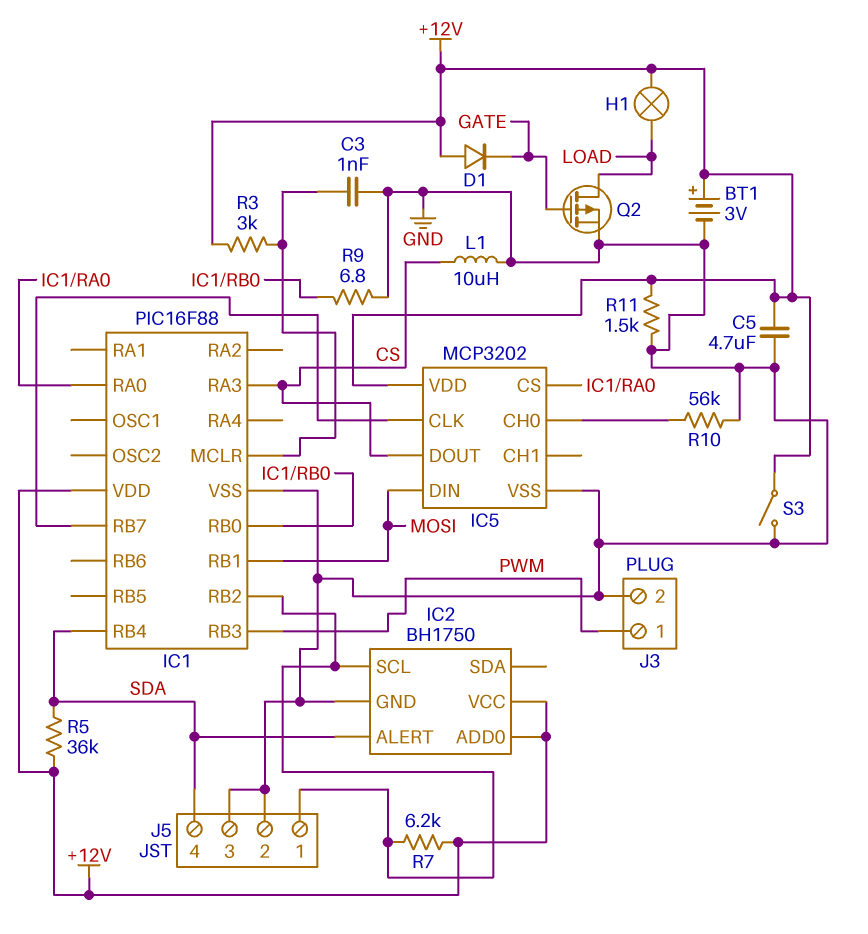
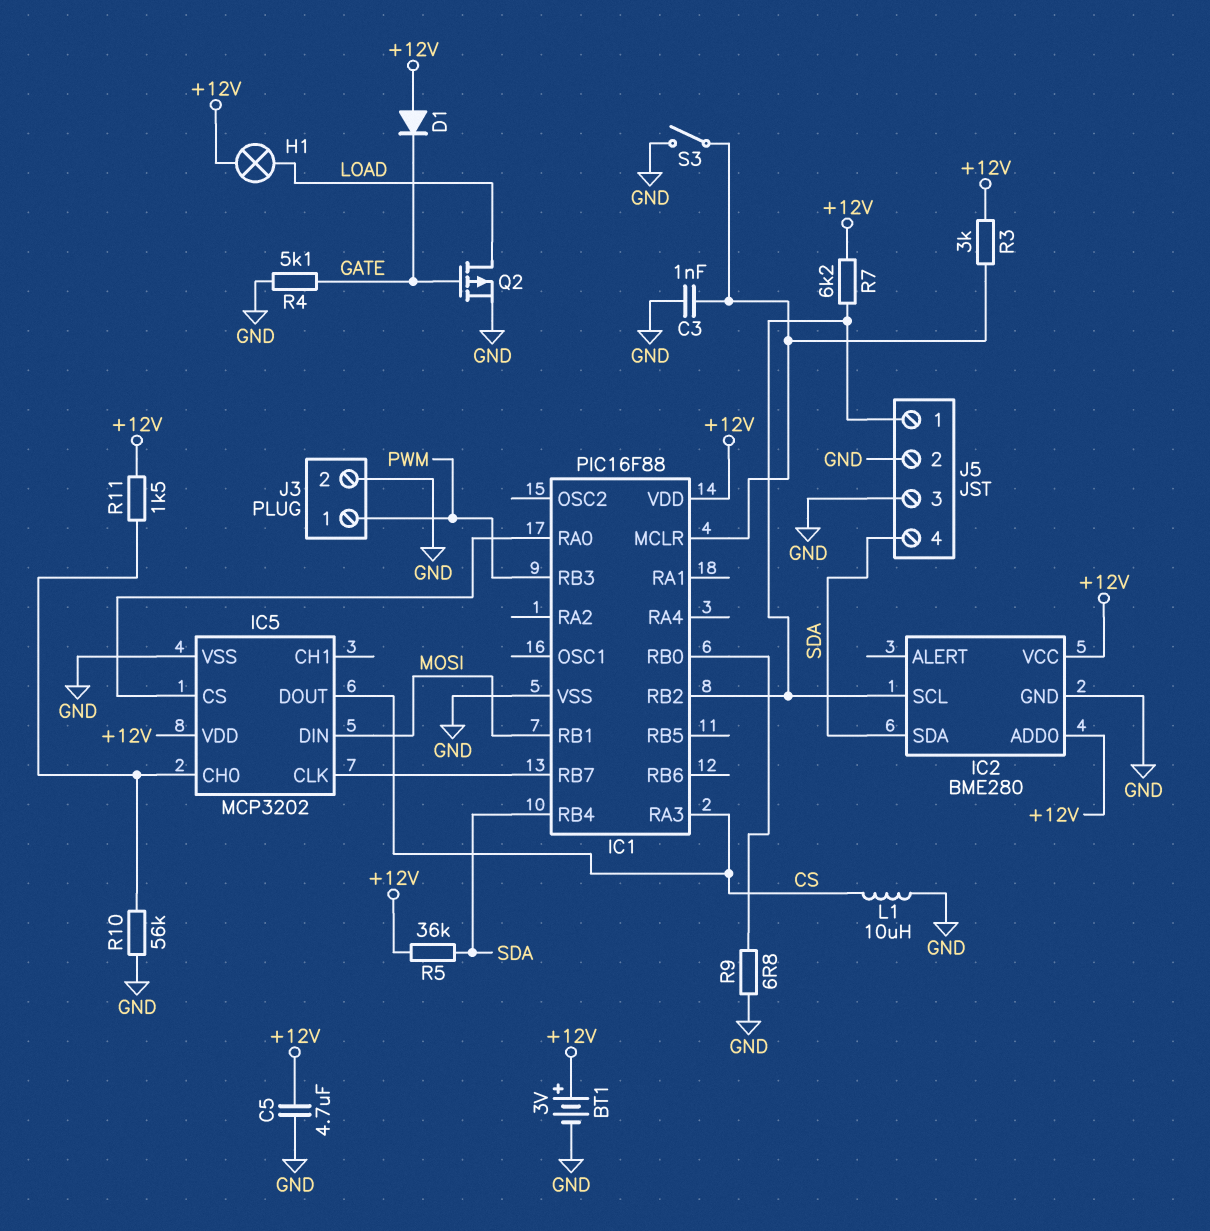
IC2: BH1750 -> BME280
IC2 pin ALERT: SDA -> none
IC2 pin SDA: none -> SDA
R4: none -> 5.1k (GATE, GND)
R11: 1.5k (+12V, GND) -> 1.5k (+12V, IC5/CH0)
S3: switch (+12V, GND) -> switch (GND, IC1/MCLR)

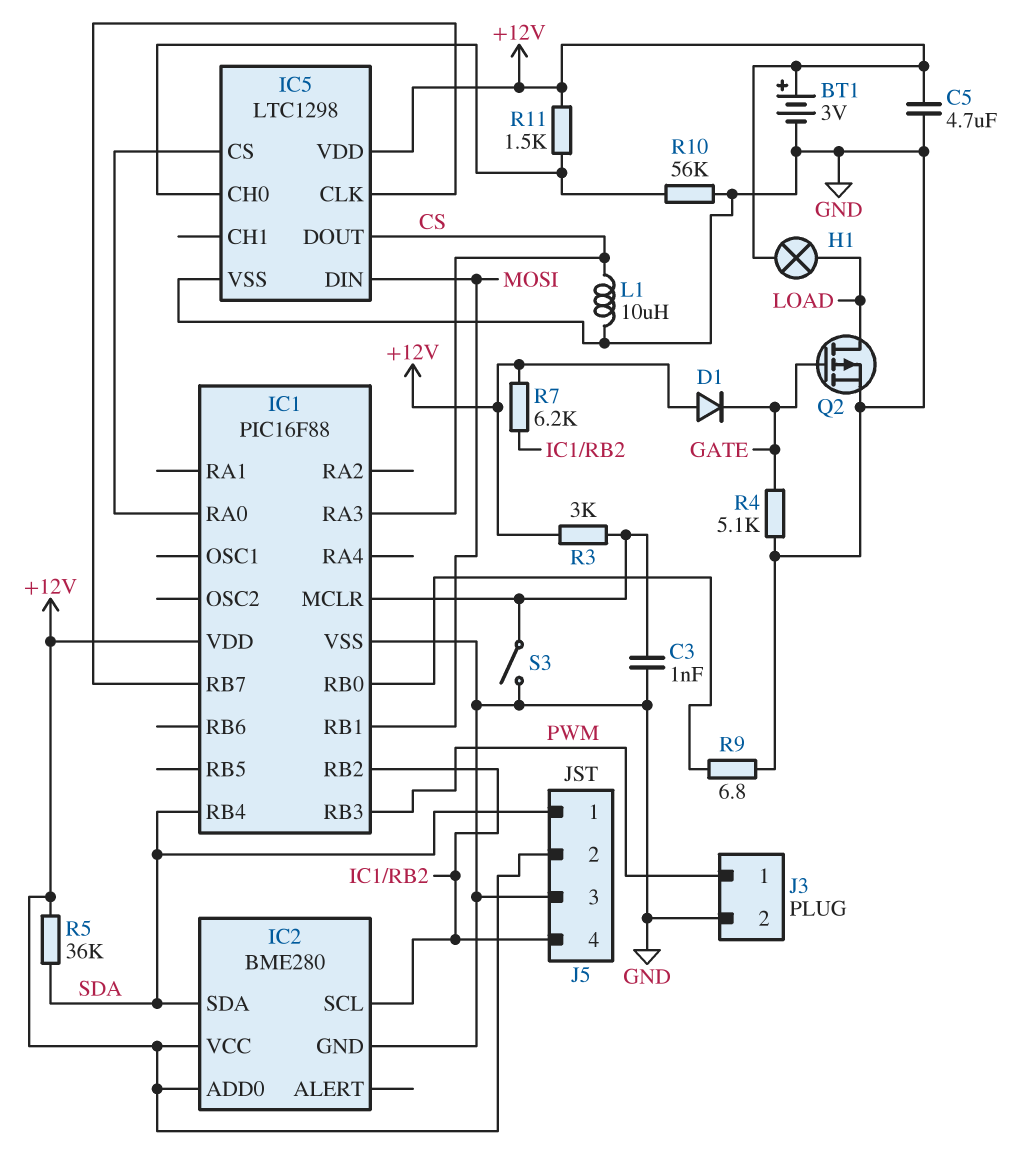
IC5: MCP3202 -> LTC1298
J5 pin 1: IC1/RB2 -> SDA
J5 pin 2: GND -> +12V
J5 pin 4: SDA -> IC1/RB2

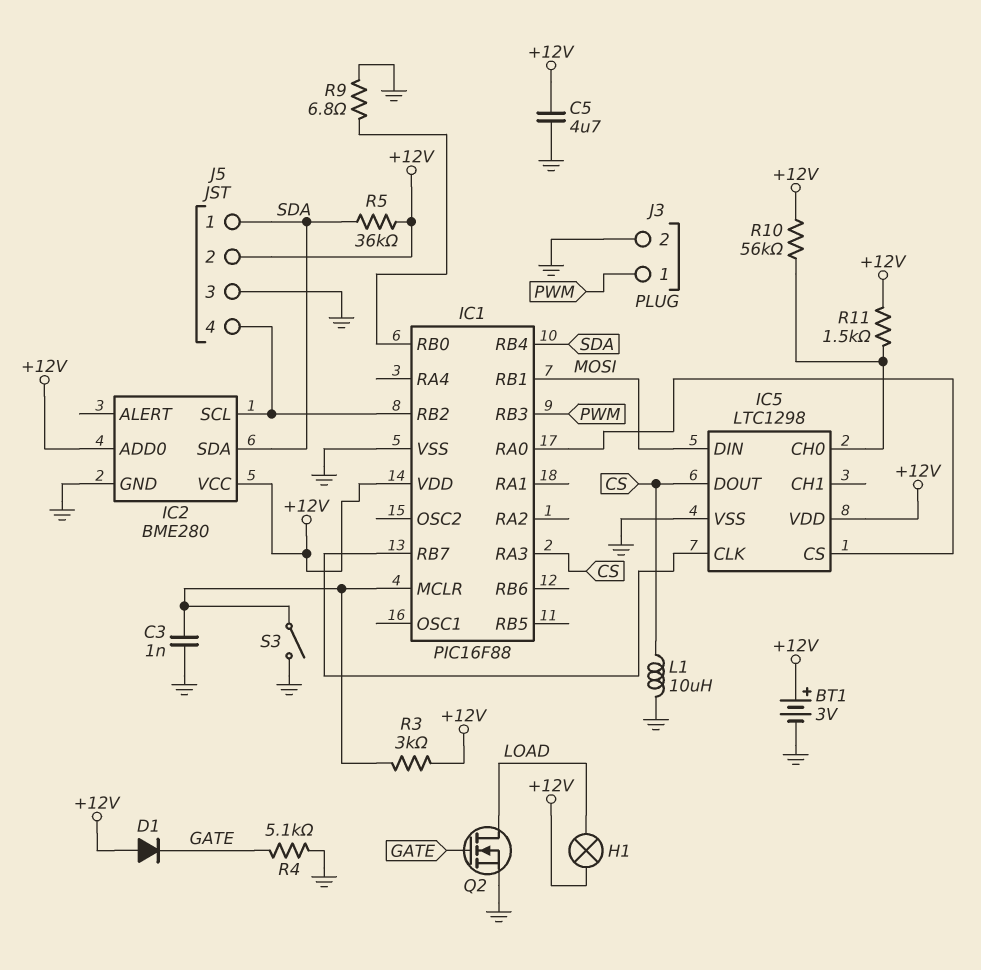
Q2: PMOS (G GATE, D LOAD, S GND) -> NMOS (G GATE, D LOAD, S GND)
R7: 6.2k (+12V, IC1/RB2) -> none
R10: 56k (GND, IC5/CH0) -> 56k (+12V, IC5/CH0)

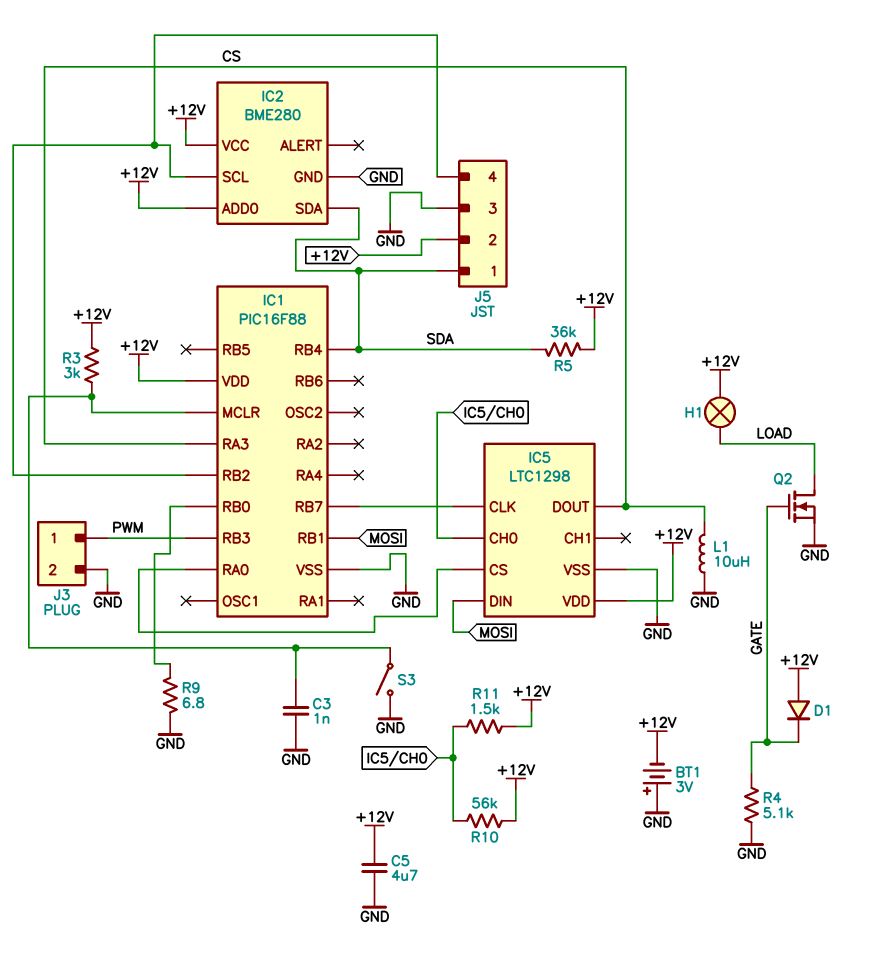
BT1: 3V (plus +12V, minus GND) -> 3V (plus GND, minus +12V)

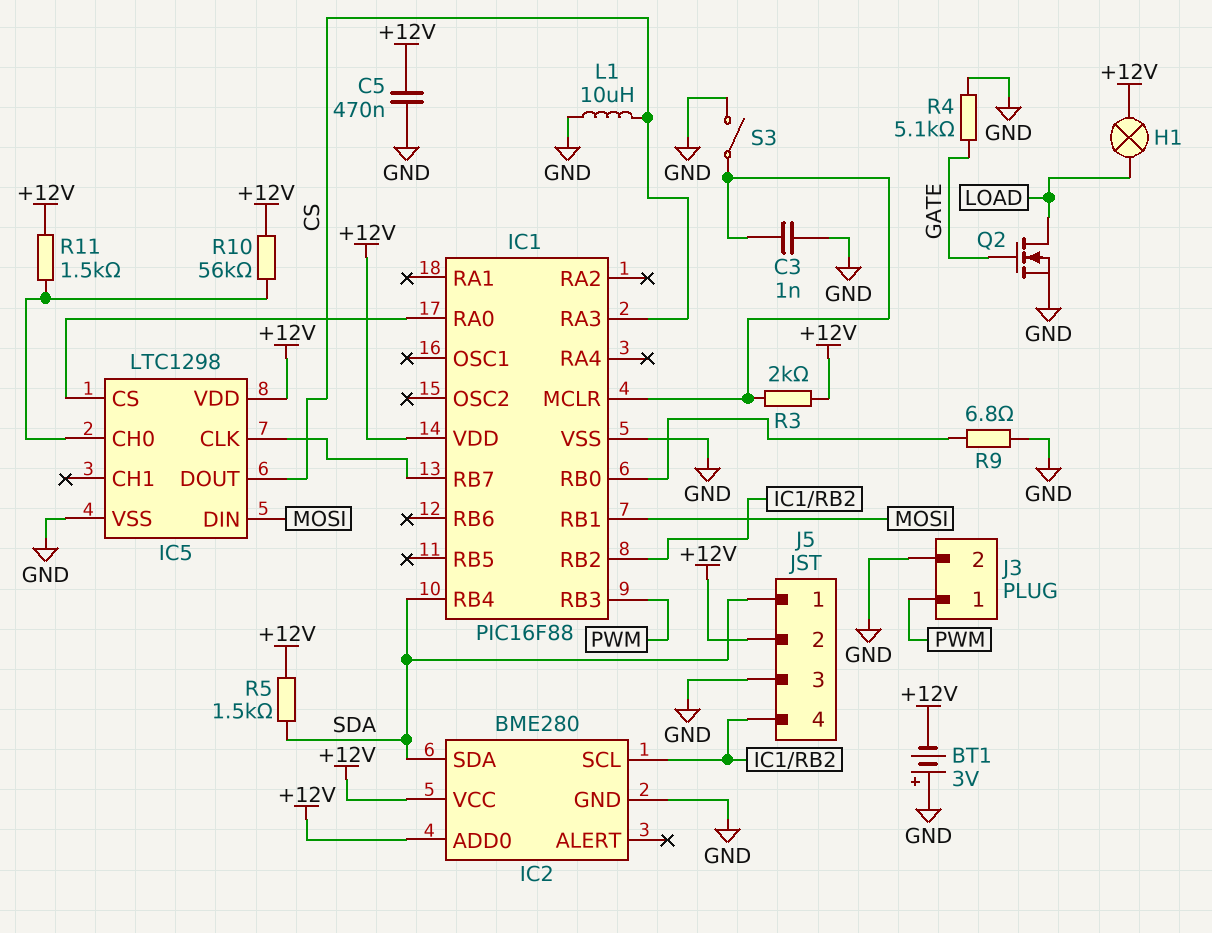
C5: 4.7uF (+12V, GND) -> 470nF (+12V, GND)
D1: diode (A +12V, K GATE) -> none
R3: 3k (+12V, IC1/MCLR) -> 2k (+12V, IC1/MCLR)
R5: 36k (+12V, SDA) -> 1.5k (+12V, SDA)

